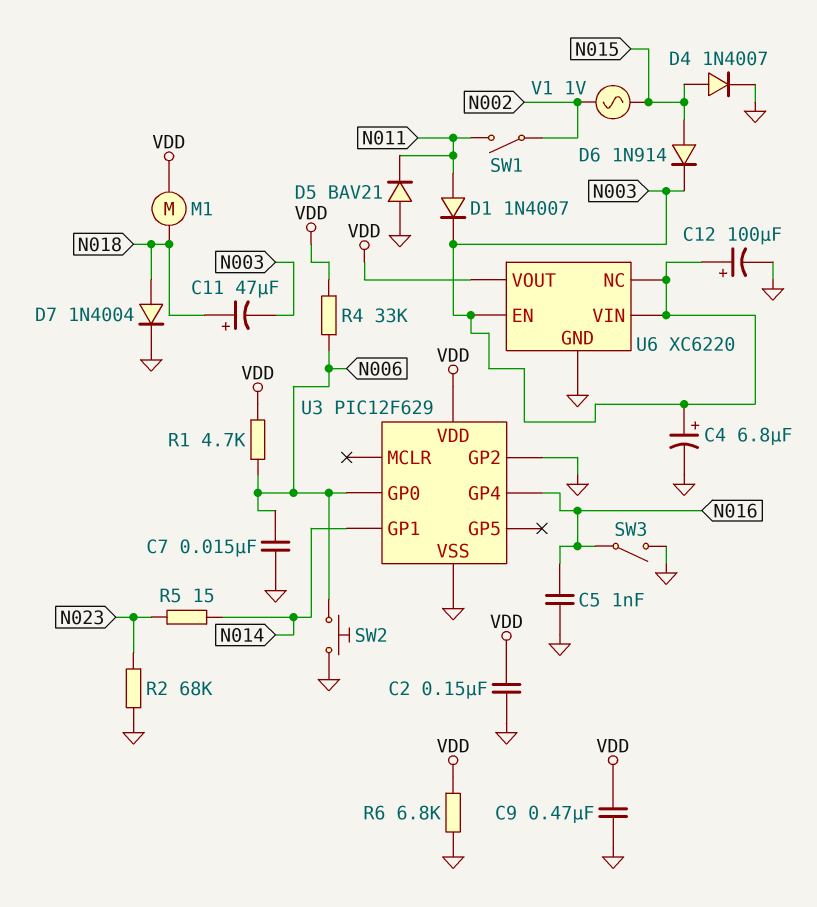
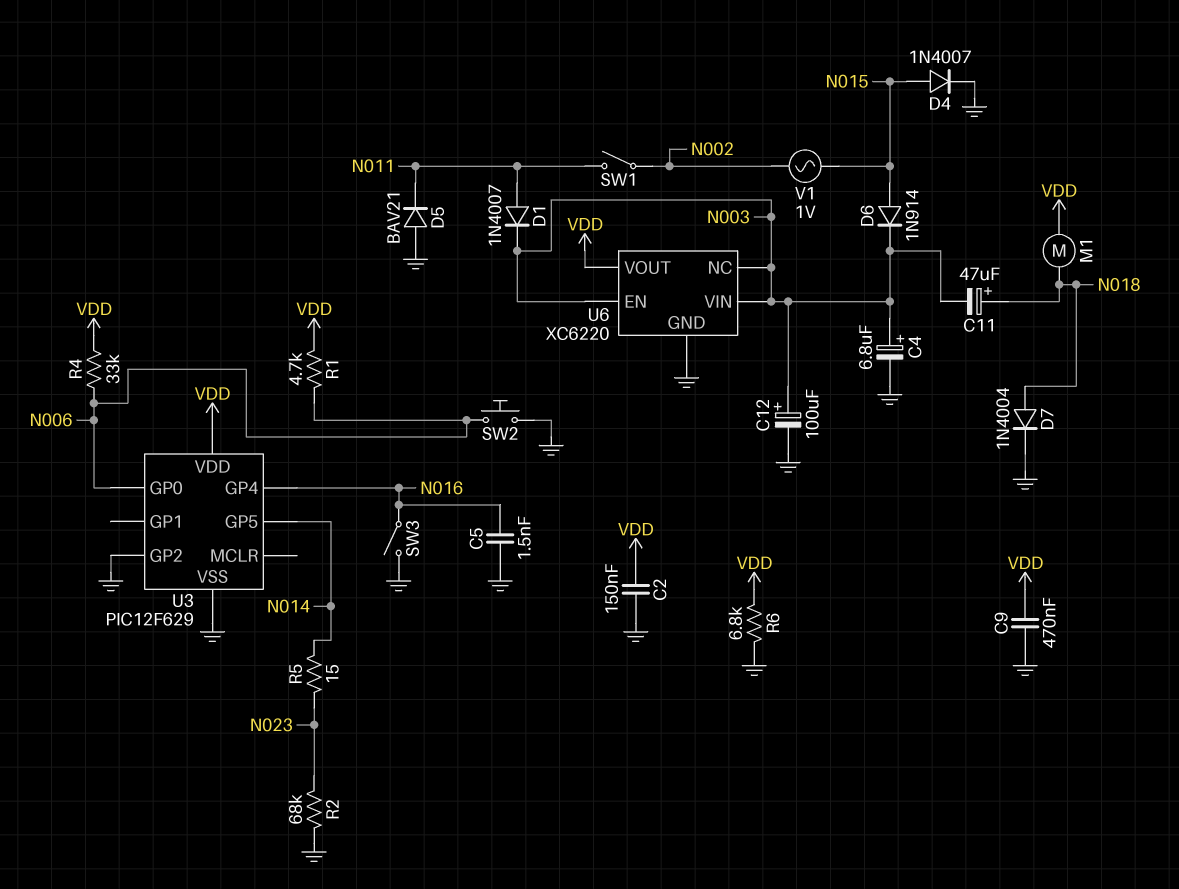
C5: 1nF (GND, N016) -> 1.5nF (GND, N016)
C7: 15nF (GND, N006) -> none
U3 pin GP1: N014 -> none
U3 pin GP5: none -> N014

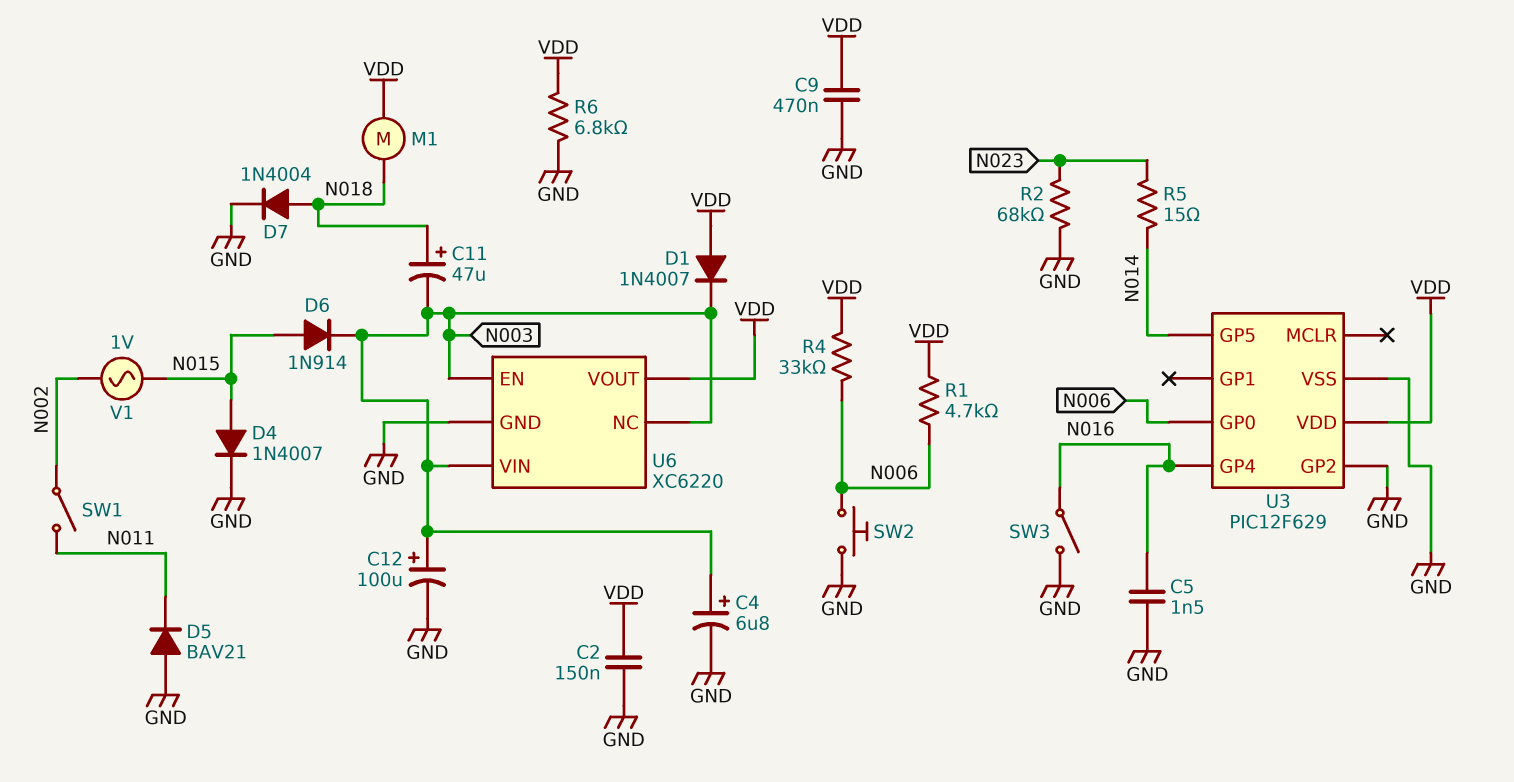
D1: diode 1N4007 (A N011, K N003) -> diode 1N4007 (A VDD, K N003)

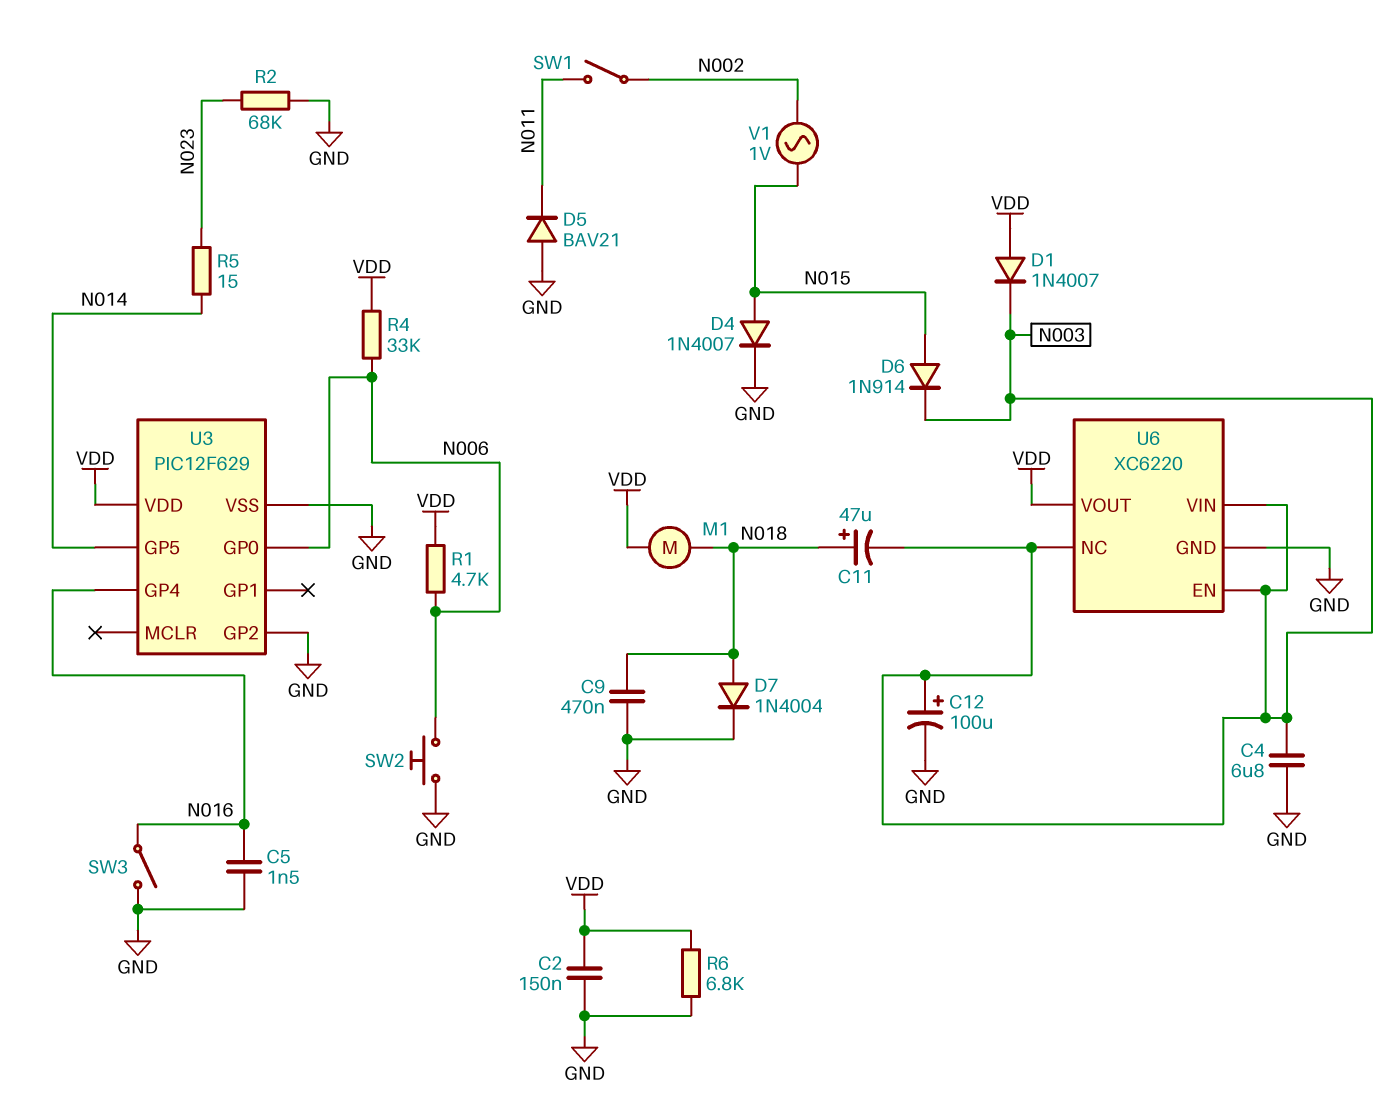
C4: 6.8uF (plus N003, minus GND) -> 6.8uF (GND, N003)
C9: 470nF (GND, VDD) -> 470nF (GND, N018)

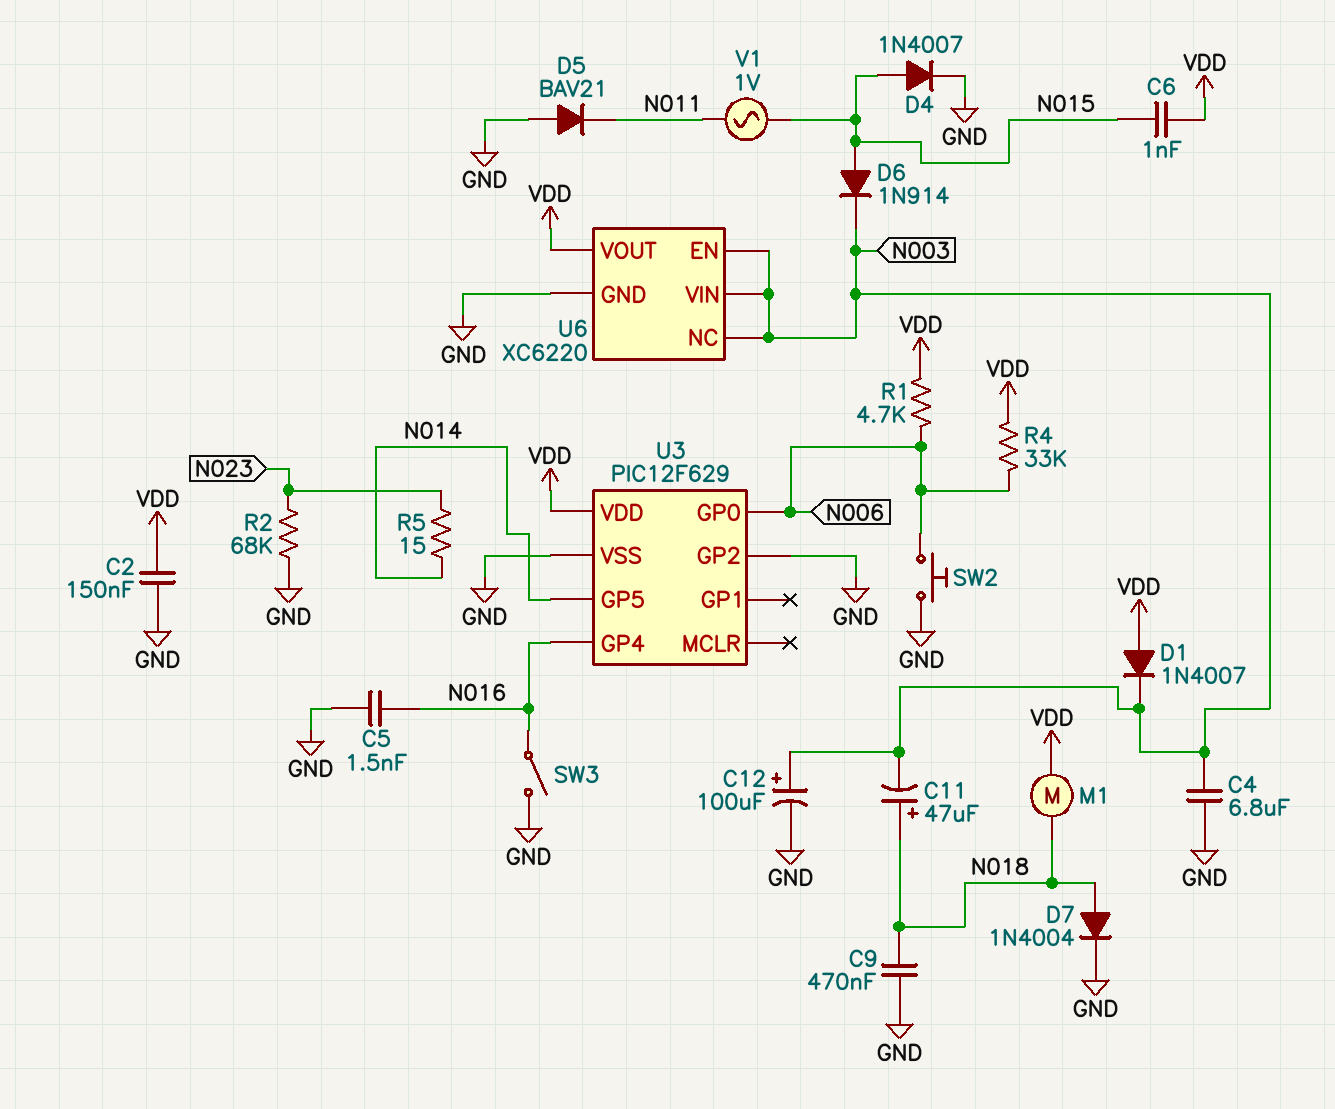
C6: none -> 1nF (N015, VDD)
R6: 6.8k (GND, VDD) -> none
SW1: switch (N002, N011) -> none
V1: AC 1V (N002, N015) -> AC 1V (N011, N015)

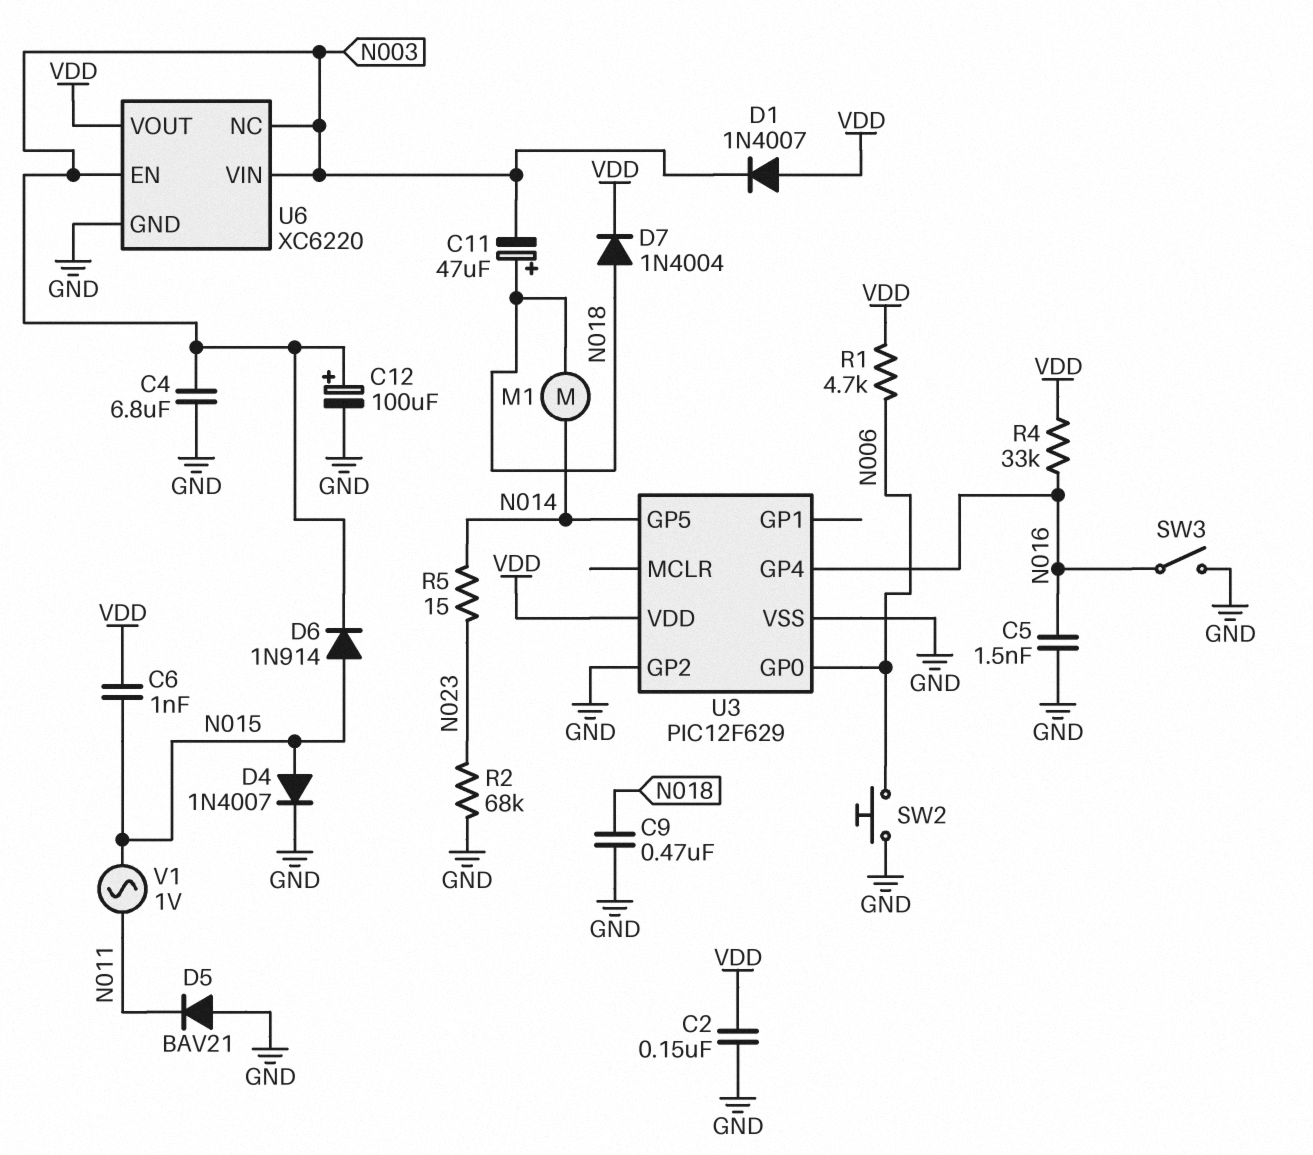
D7: diode 1N4004 (A N018, K GND) -> diode 1N4004 (A N018, K VDD)
M1: motor (N018, VDD) -> motor (N014, N018)
R4: 33k (N006, VDD) -> 33k (N016, VDD)

